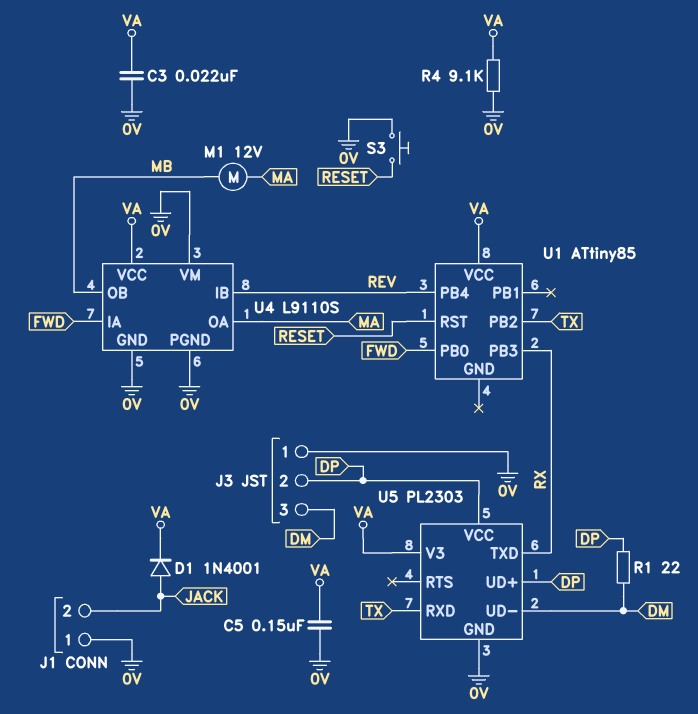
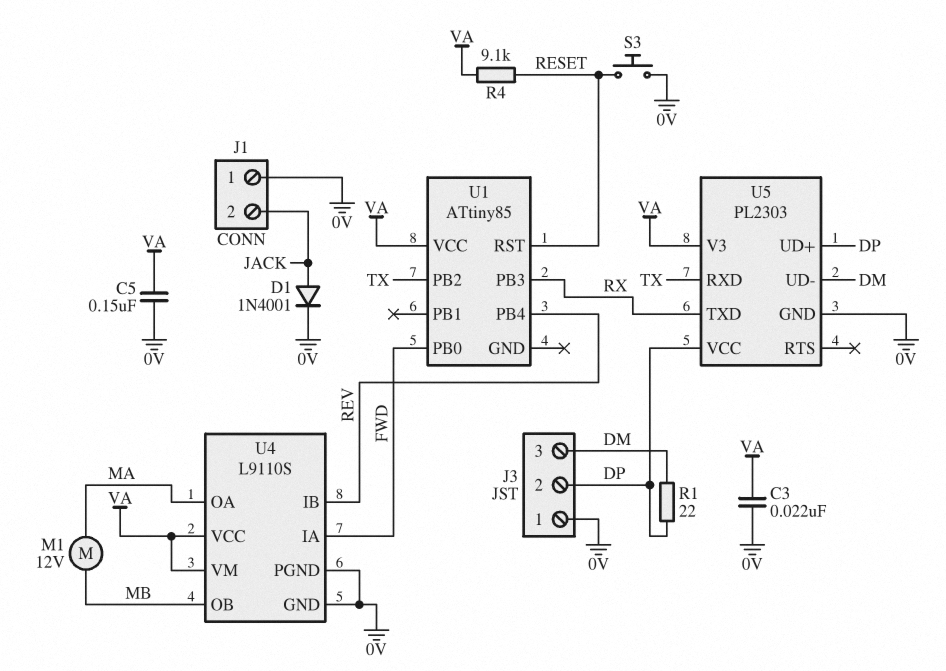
D1: diode 1N4001 (A JACK, K VA) -> diode 1N4001 (A JACK, K 0V)
R4: 9.1k (0V, VA) -> 9.1k (RESET, VA)
U4 pin VM: 0V -> VA

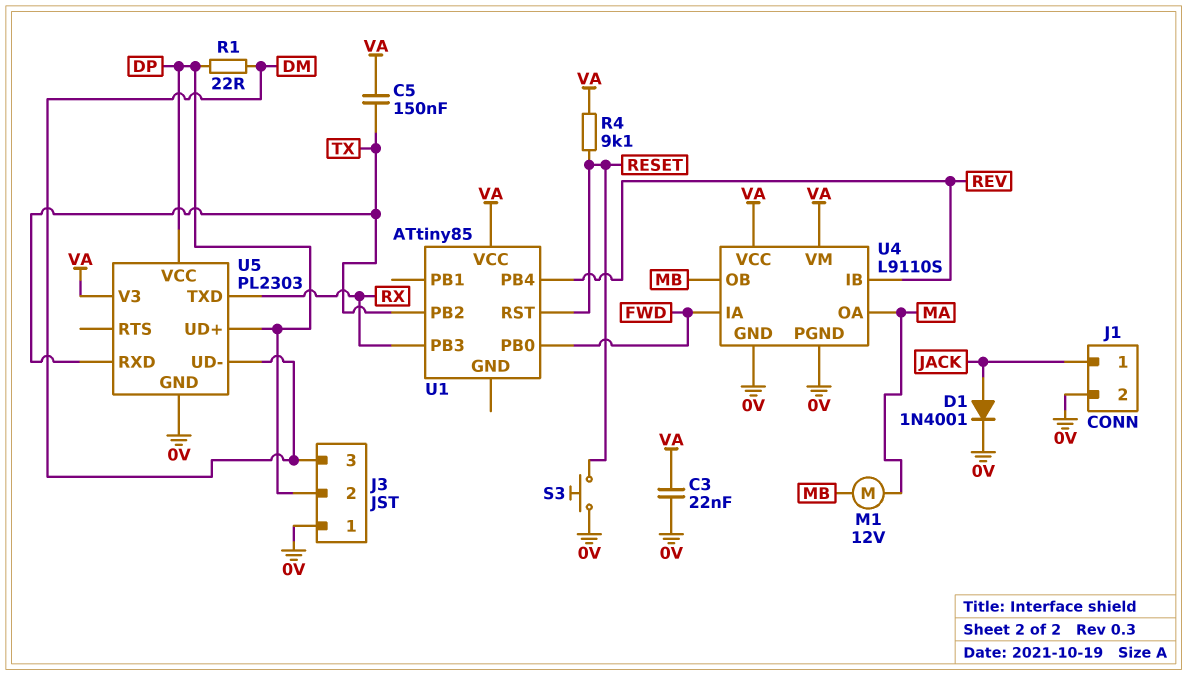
C5: 150nF (0V, VA) -> 150nF (TX, VA)
J1 pin 1: 0V -> JACK
J1 pin 2: JACK -> 0V

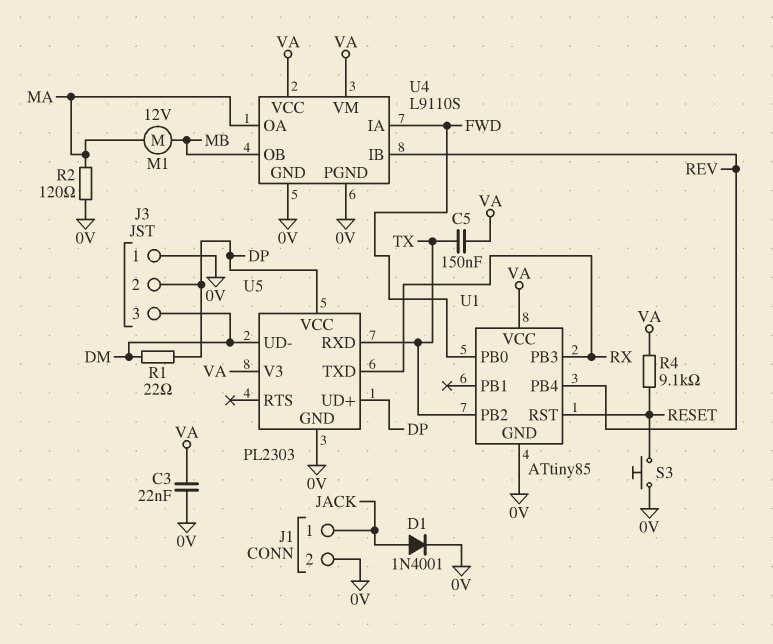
R2: none -> 120 (0V, MA)
U1 pin GND: none -> 0V

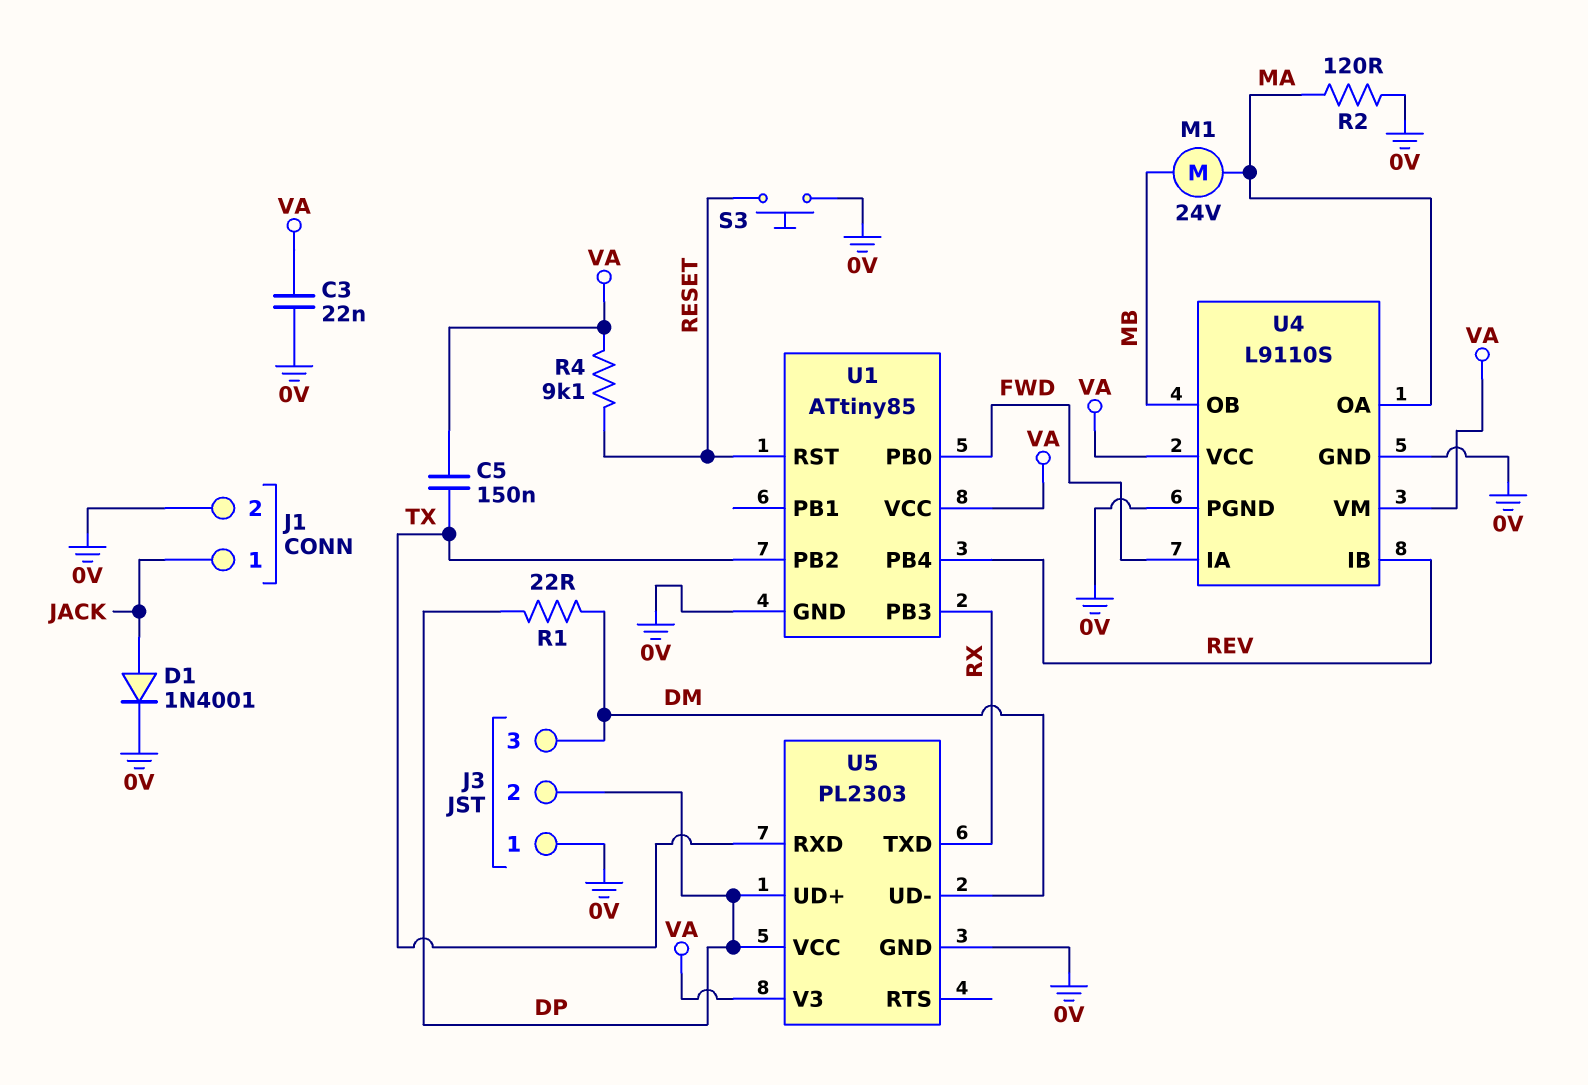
M1: motor 12V (MA, MB) -> motor 24V (MA, MB)

